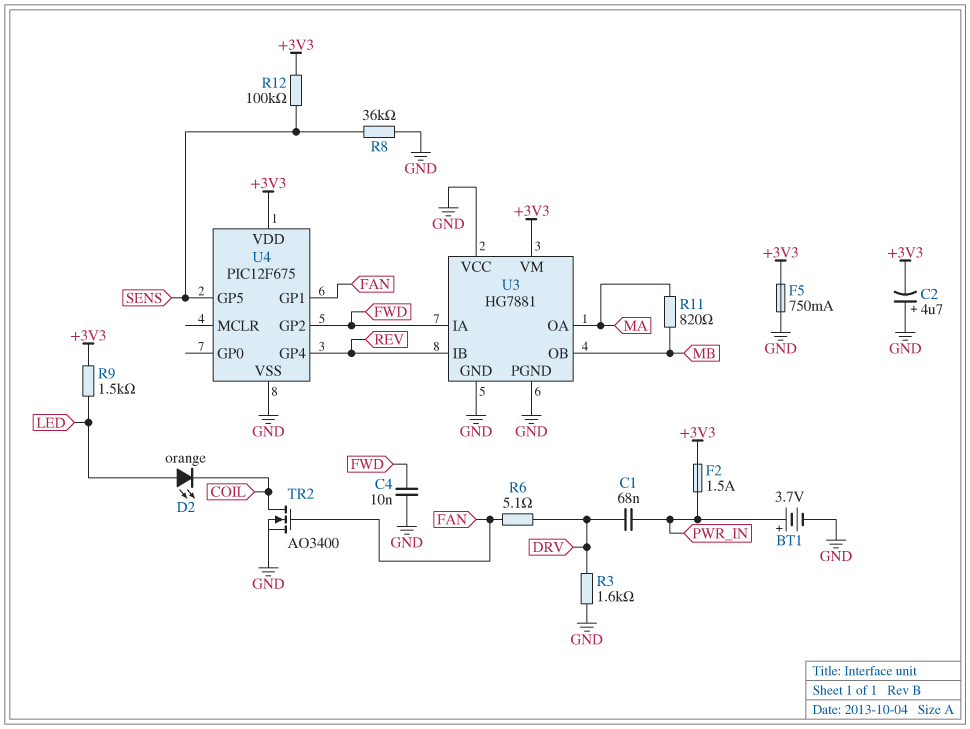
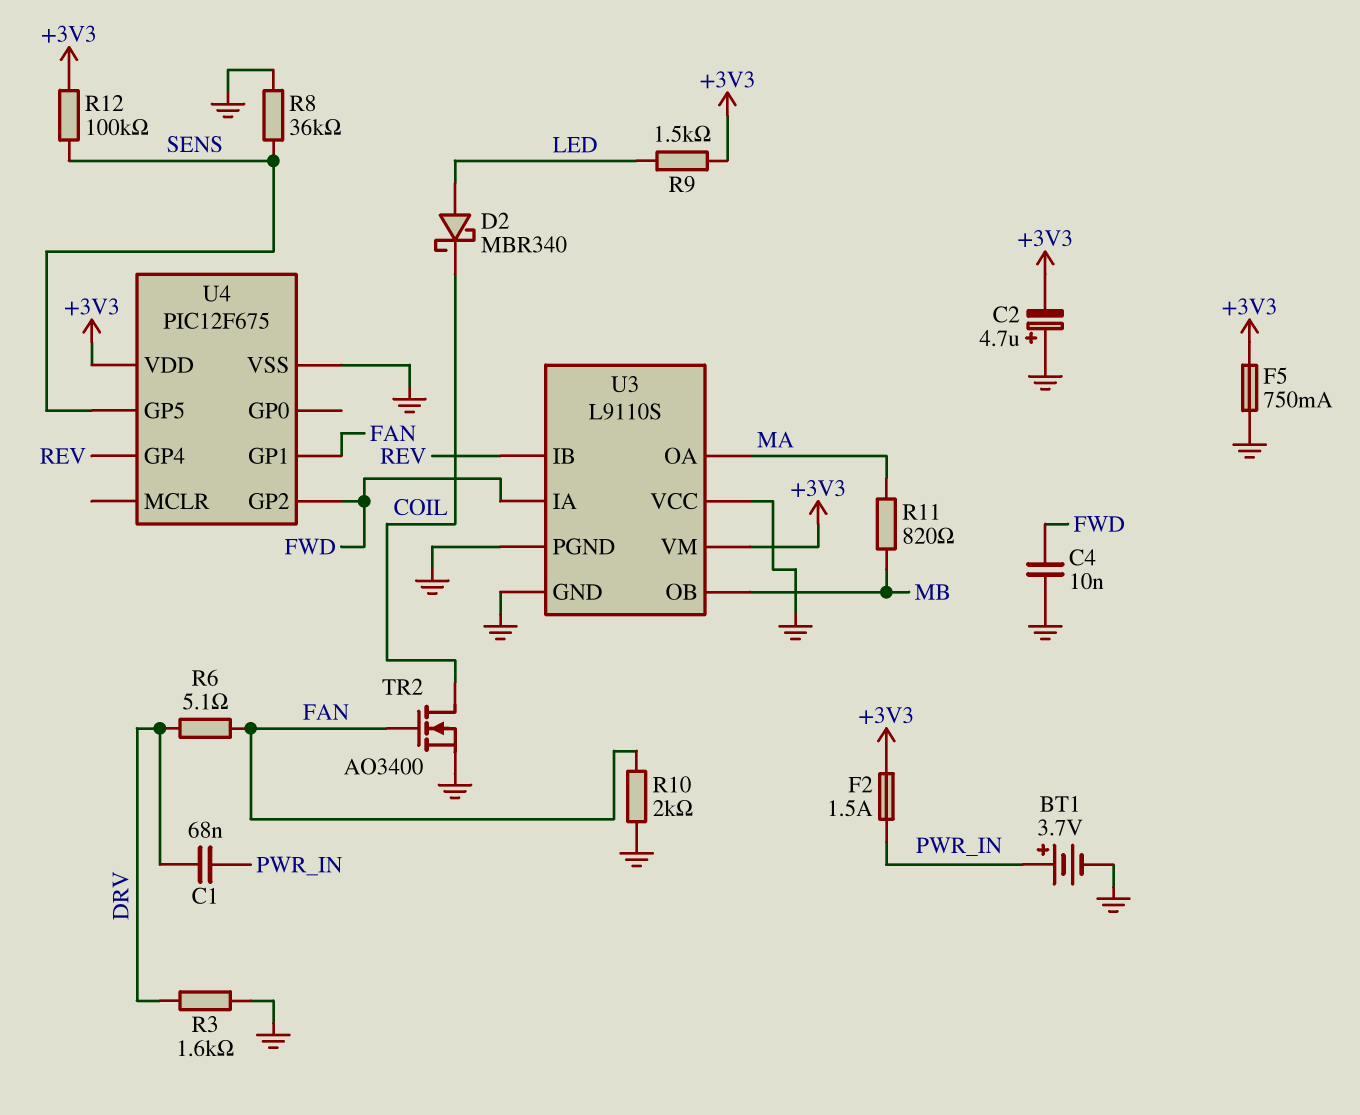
D2: LED orange (A LED, K COIL) -> schottky MBR340 (A LED, K COIL)
R10: none -> 2k (FAN, GND)
U3: HG7881 -> L9110S

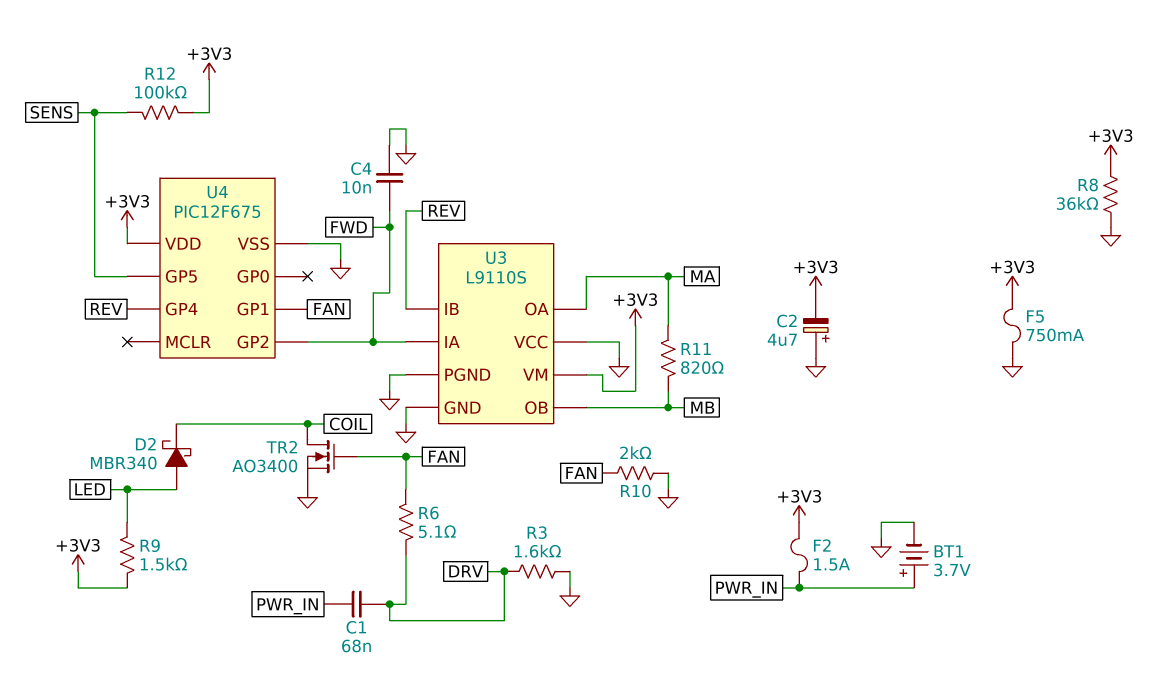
R8: 36k (GND, SENS) -> 36k (+3V3, GND)

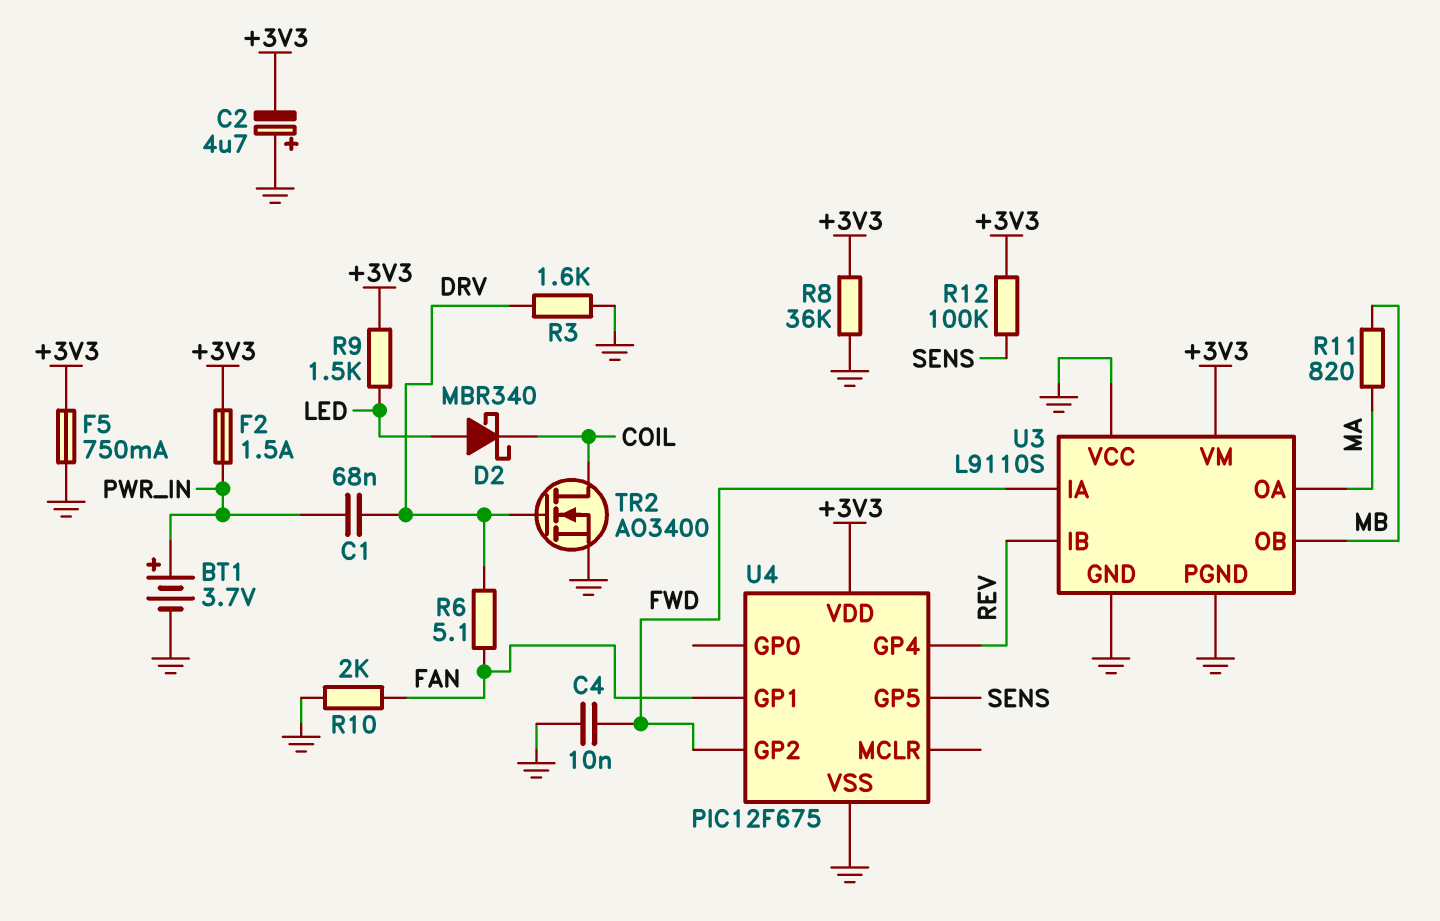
TR2: NMOS AO3400 (G FAN, D COIL, S GND) -> NMOS AO3400 (G DRV, D COIL, S GND)

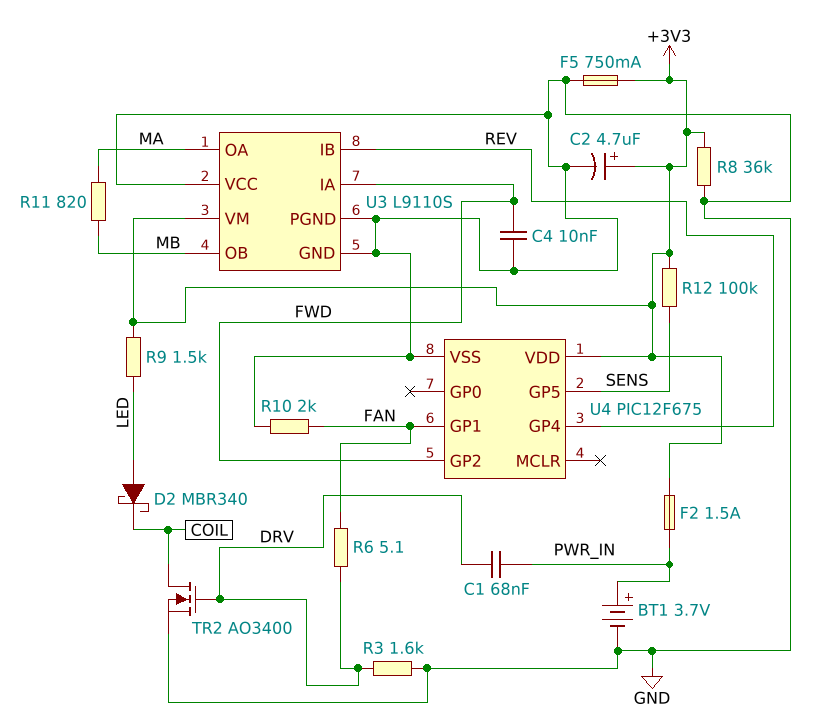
C2: 4.7uF (plus GND, minus +3V3) -> 4.7uF (plus +3V3, minus GND)

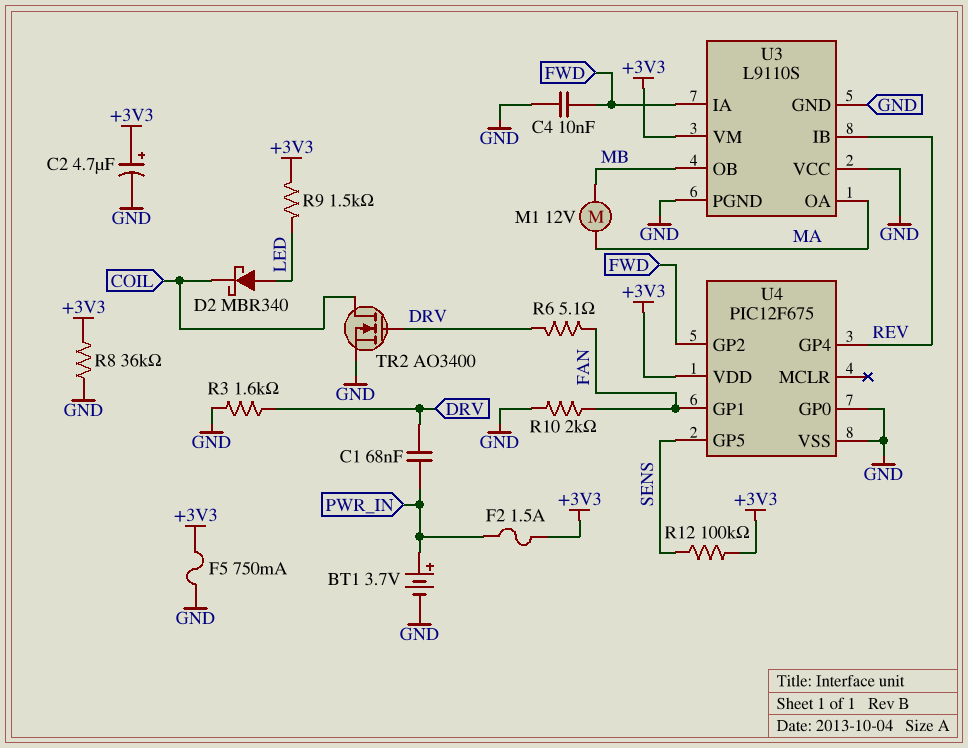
M1: none -> motor 12V (MA, MB)
R11: 820 (MA, MB) -> none
U4 pin GP0: none -> GND

